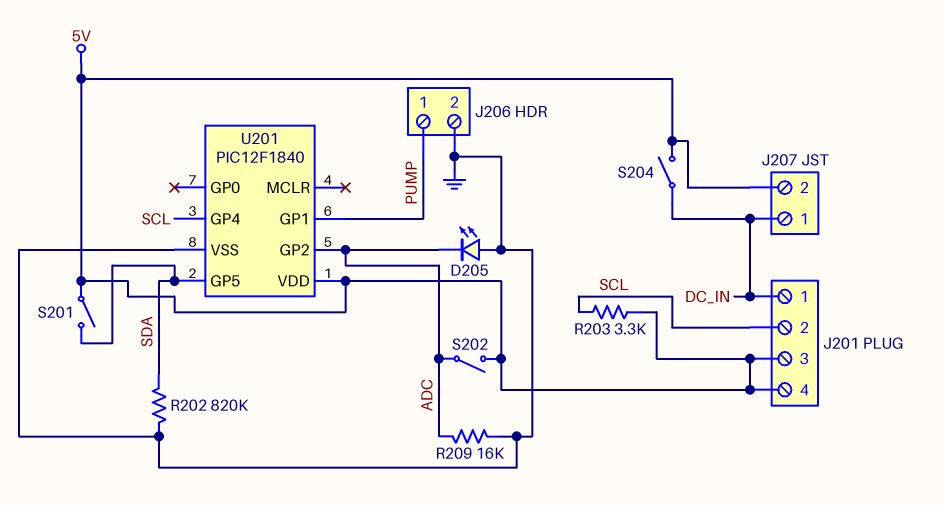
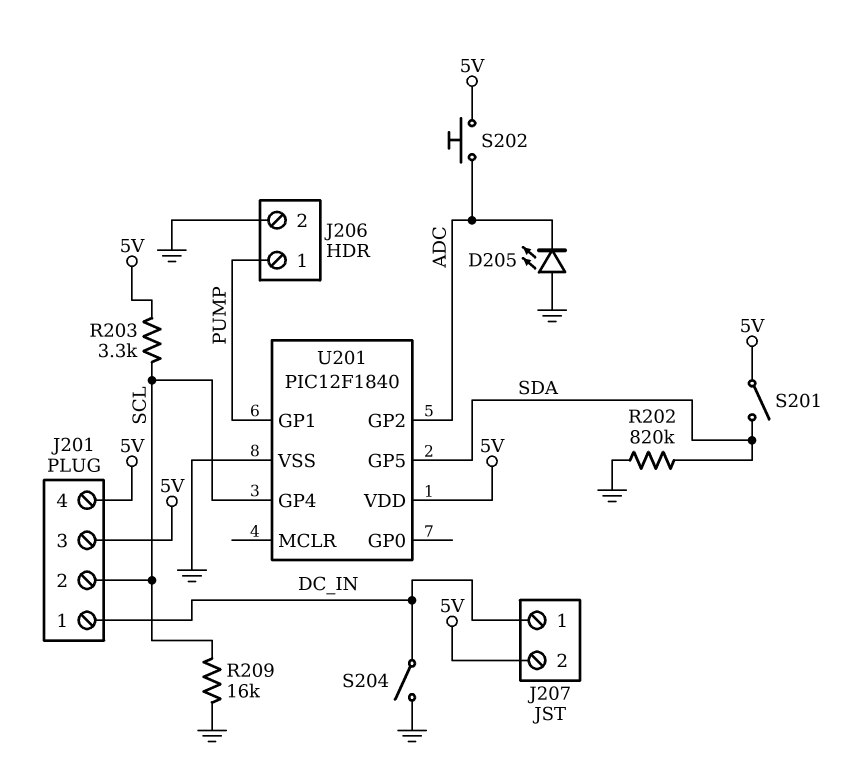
R209: 16k (ADC, GND) -> 16k (GND, SCL)
S202: switch (5V, ADC) -> button (5V, ADC)
S204: switch (5V, DC_IN) -> switch (DC_IN, GND)

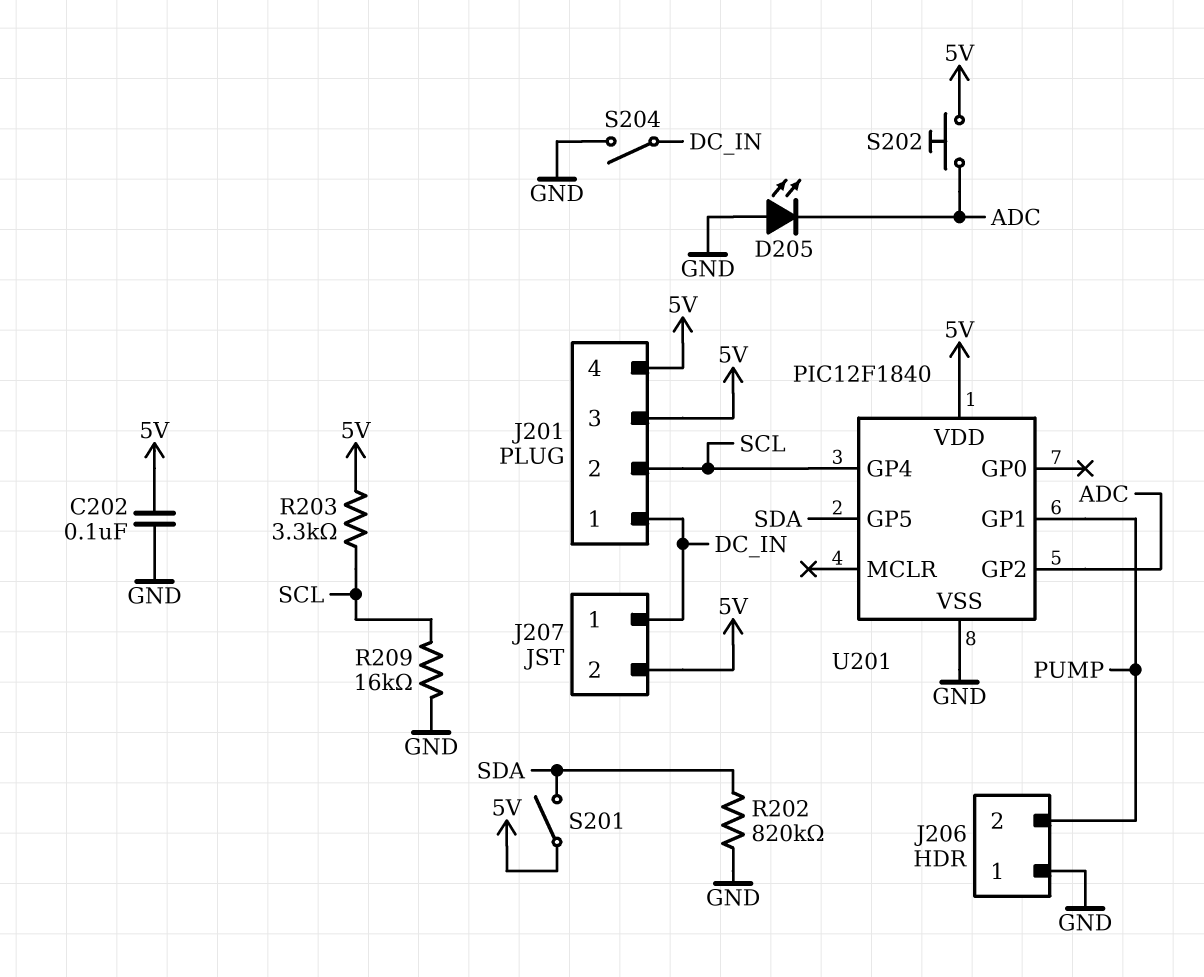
C202: none -> 100nF (5V, GND)
J206 pin 1: PUMP -> GND
J206 pin 2: GND -> PUMP

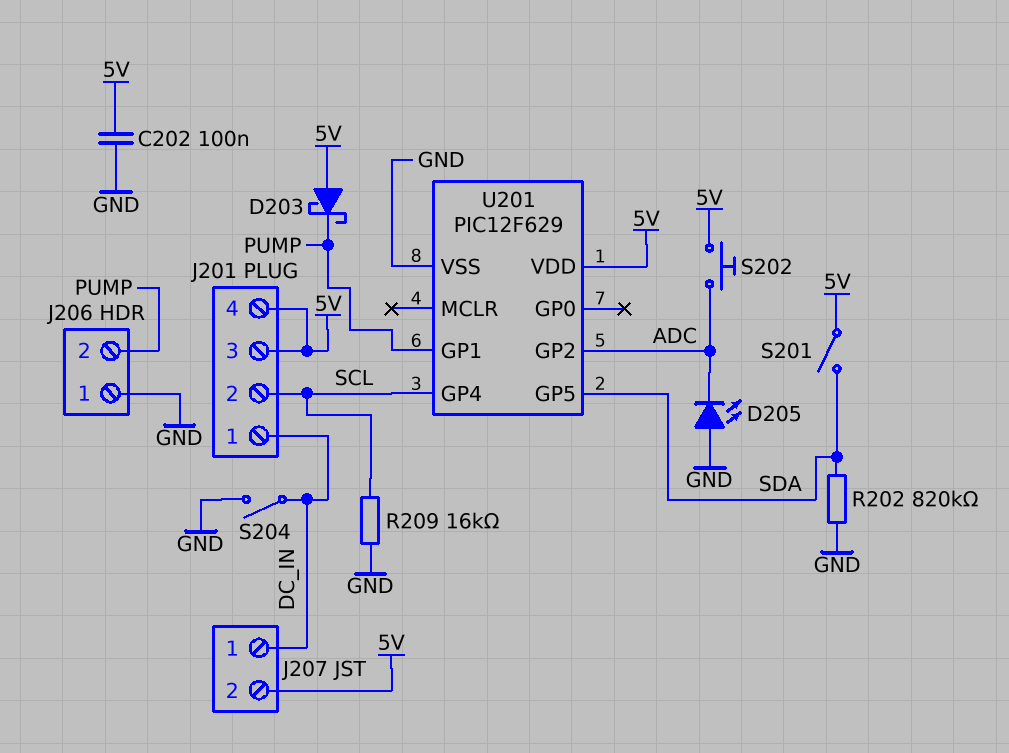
D203: none -> schottky (A 5V, K PUMP)
R203: 3.3k (5V, SCL) -> none
U201: PIC12F1840 -> PIC12F629

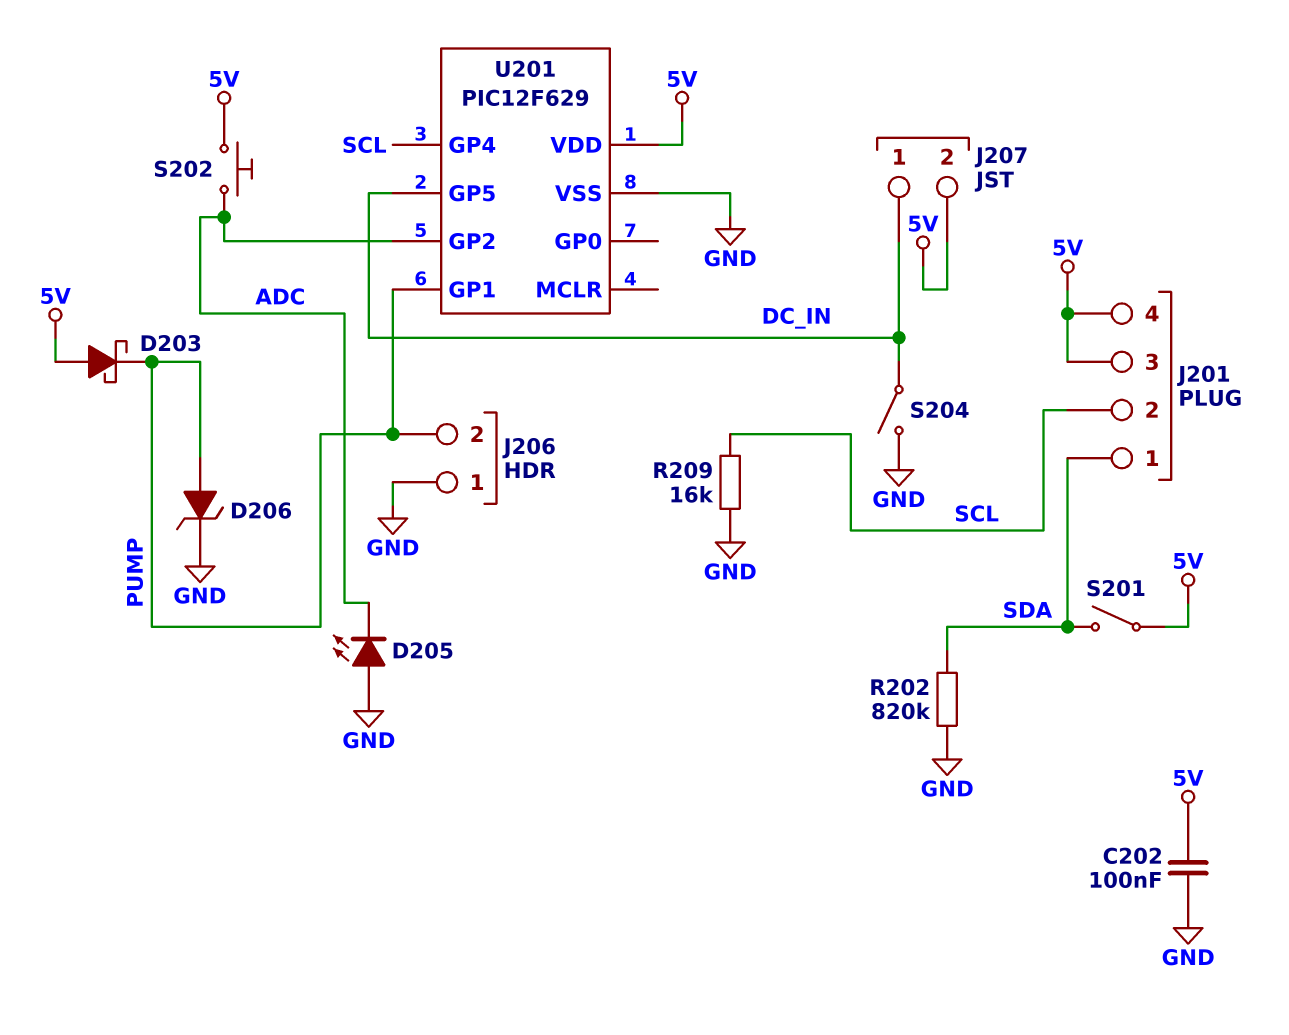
D206: none -> zener (A PUMP, K GND)
J201 pin 1: DC_IN -> SDA
U201 pin GP5: SDA -> DC_IN

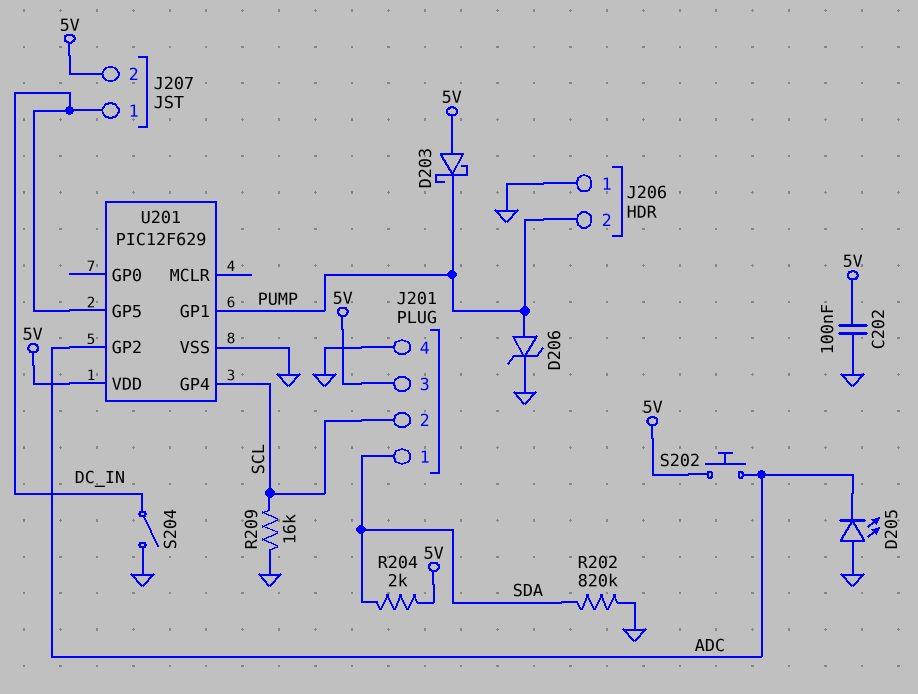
J201 pin 4: 5V -> GND
R204: none -> 2k (5V, SDA)
S201: switch (5V, SDA) -> none

